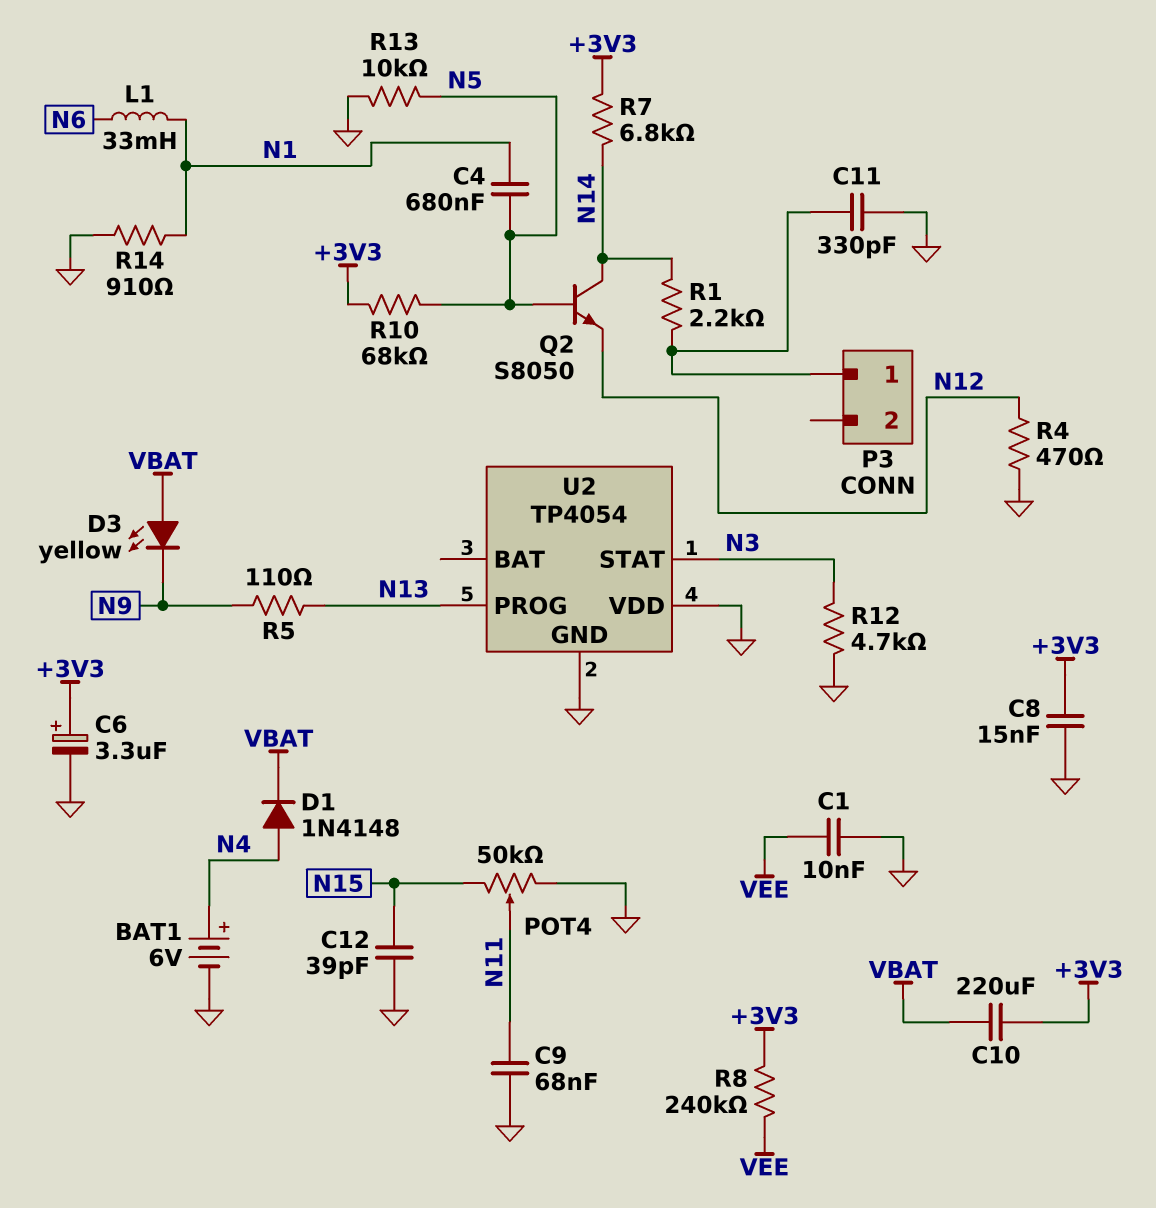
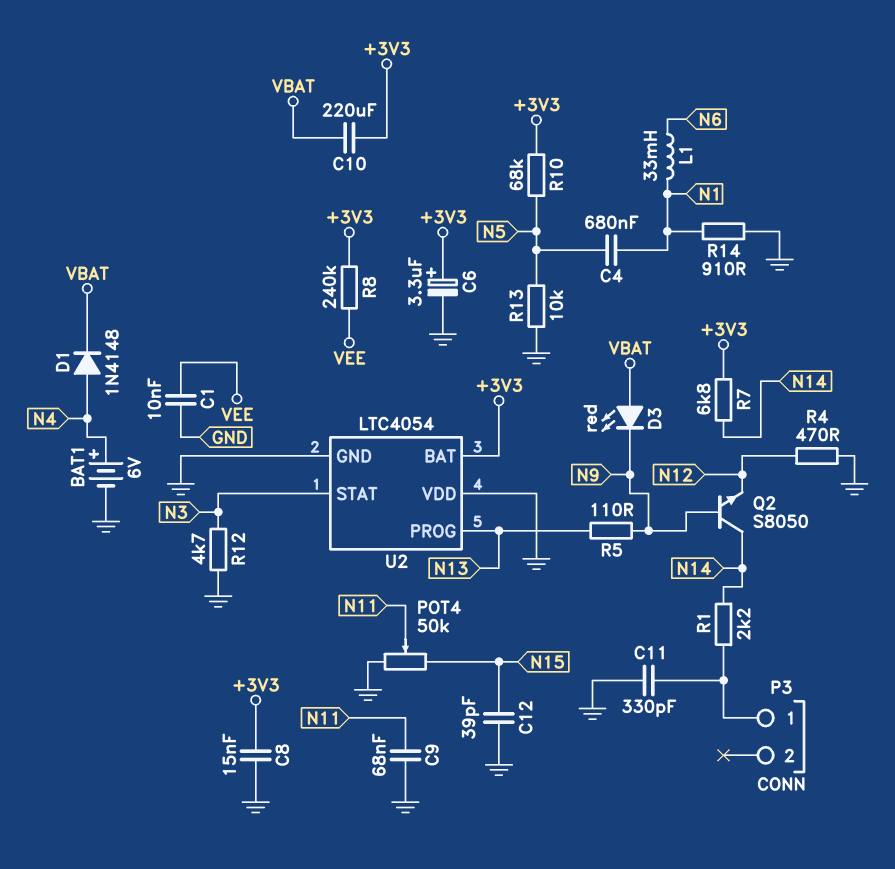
D3: LED yellow (A VBAT, K N9) -> LED red (A VBAT, K N9)
Q2: NPN S8050 (B N5, C N14, E N12) -> NPN S8050 (B N9, C N14, E N12)
U2: TP4054 -> LTC4054
U2 pin BAT: none -> +3V3

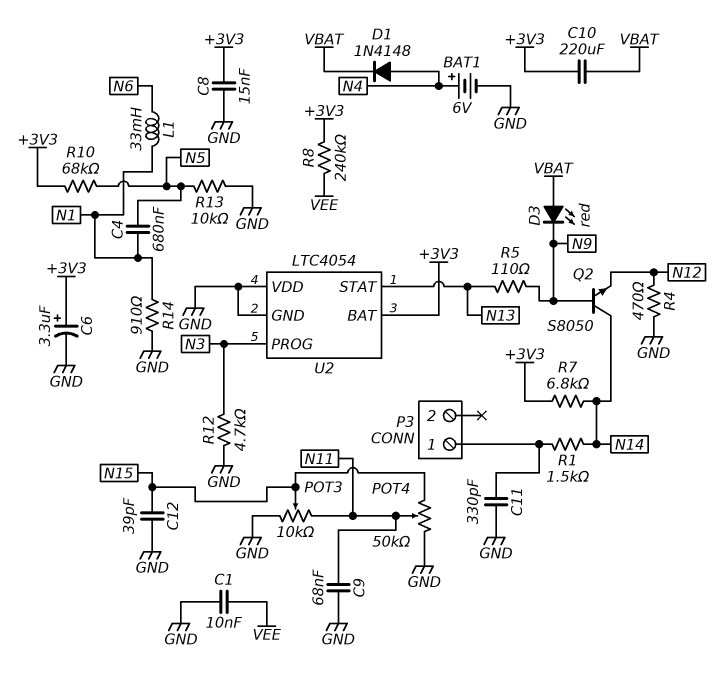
POT3: none -> 10k (GND, N11, wiper N15)
R1: 2.2k (N14, P3/1) -> 1.5k (N14, P3/1)
U2 pin PROG: N13 -> N3
U2 pin STAT: N3 -> N13

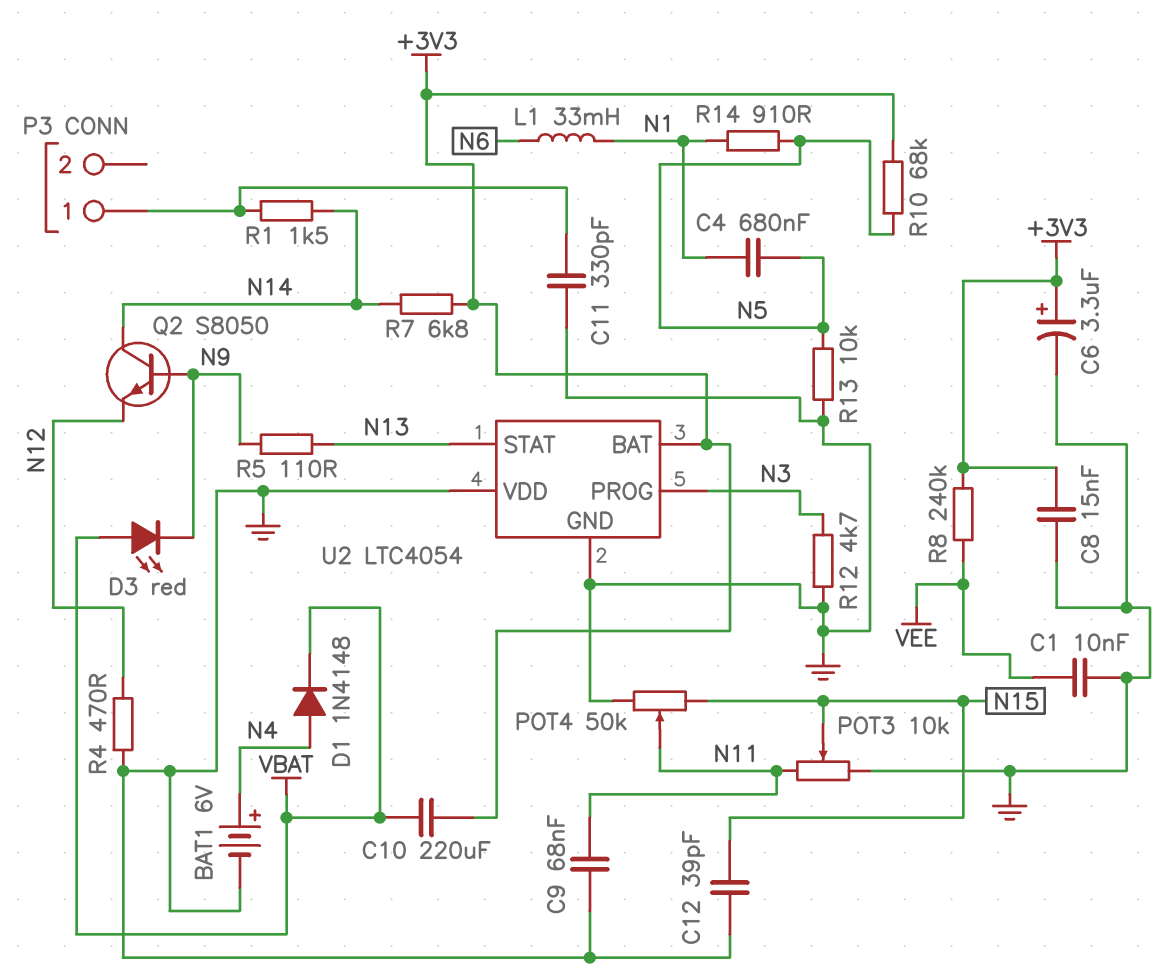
R14: 910 (GND, N1) -> 910 (N1, N5)

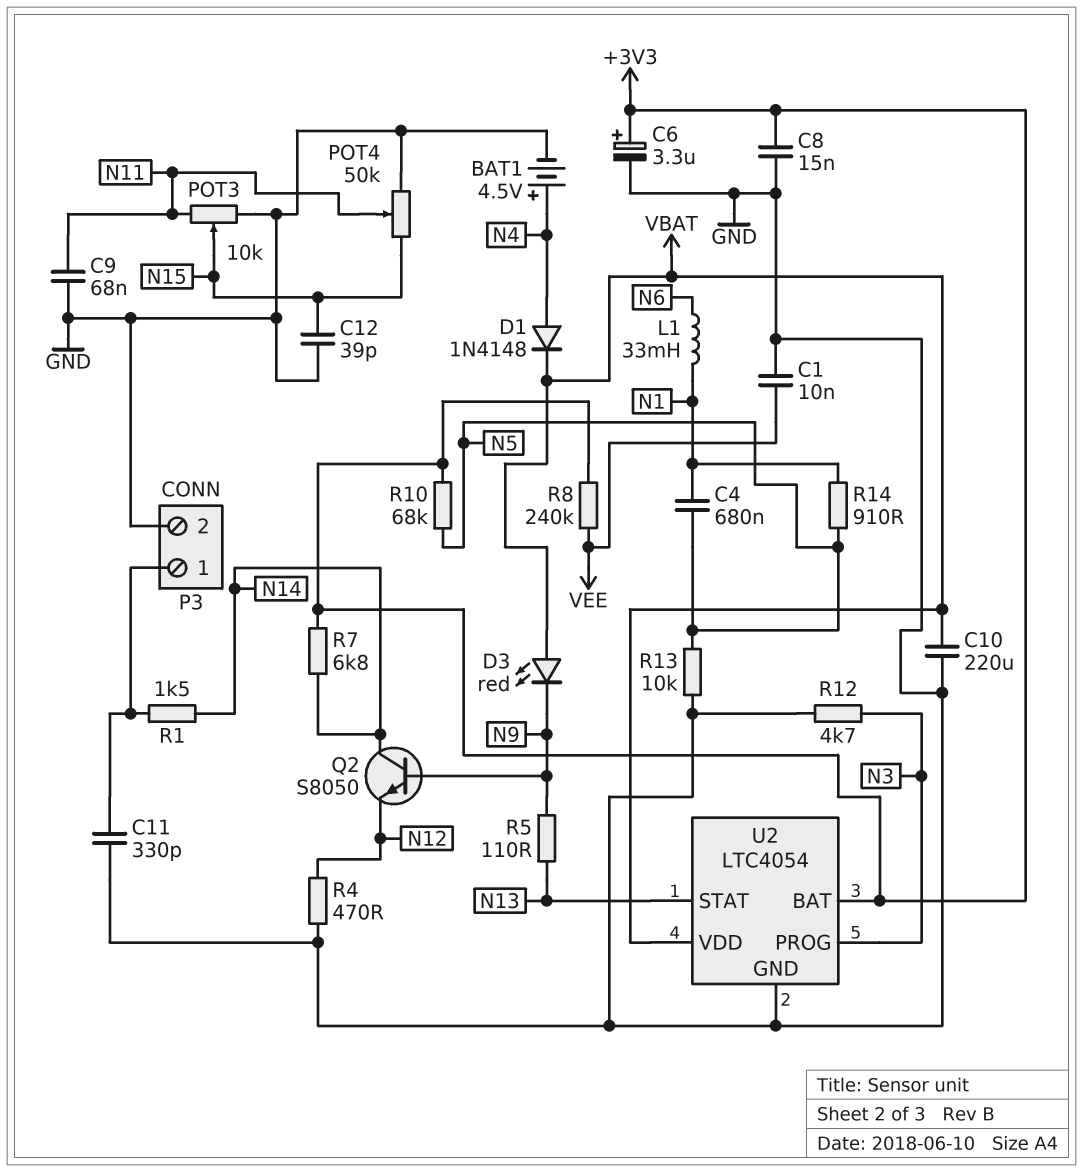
BAT1: 6V (plus N4, minus GND) -> 4.5V (plus N4, minus GND)
C10: 220uF (+3V3, VBAT) -> 220uF (GND, VBAT)
P3 pin 2: none -> GND
U2 pin VDD: GND -> VBAT

